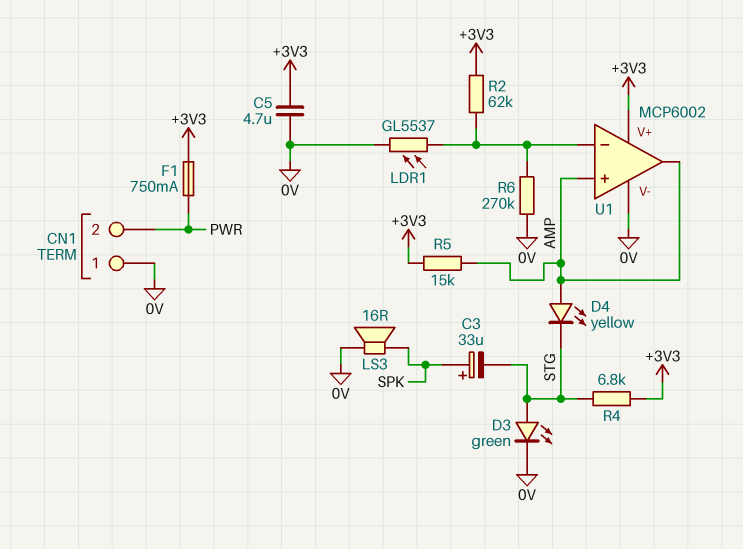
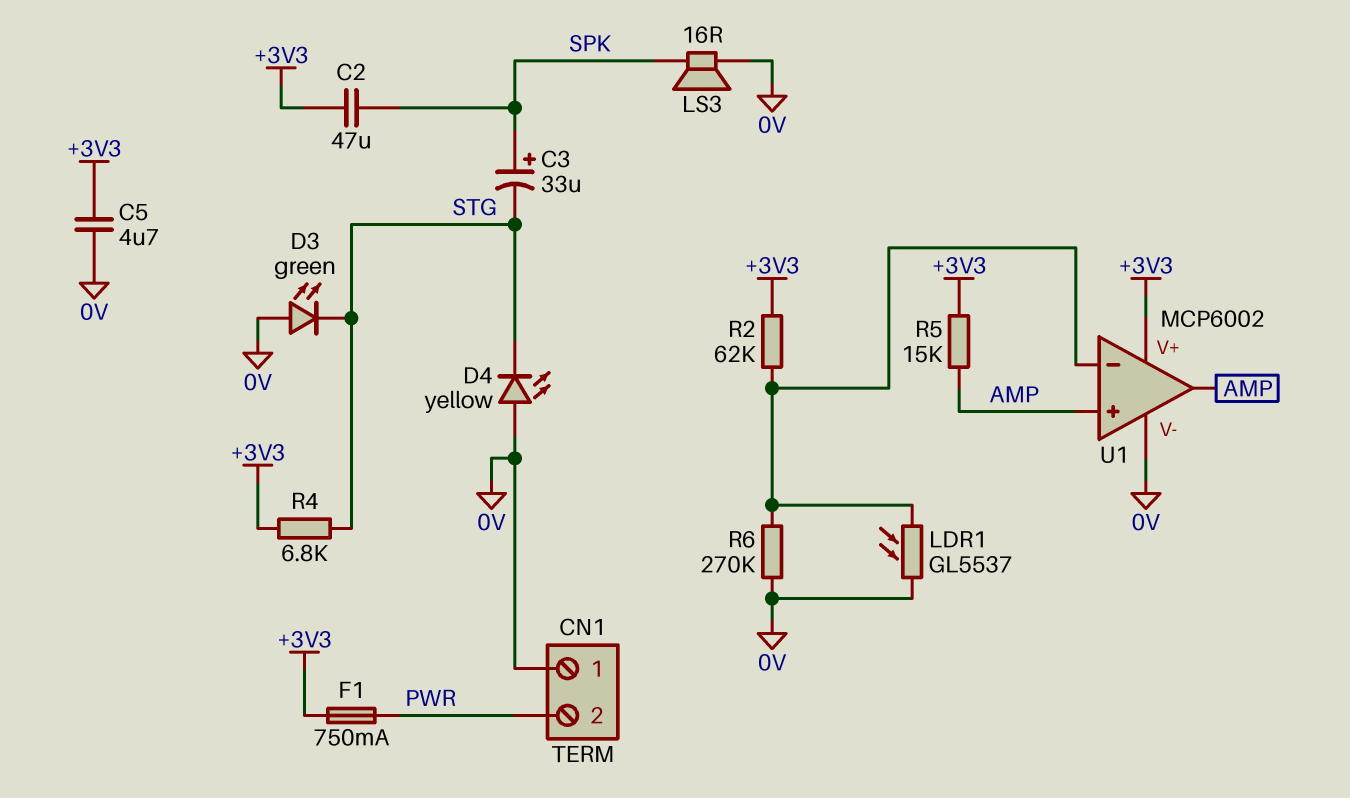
C2: none -> 47uF (+3V3, SPK)
D3: LED green (A STG, K 0V) -> LED green (A 0V, K STG)
D4: LED yellow (A AMP, K STG) -> LED yellow (A 0V, K STG)

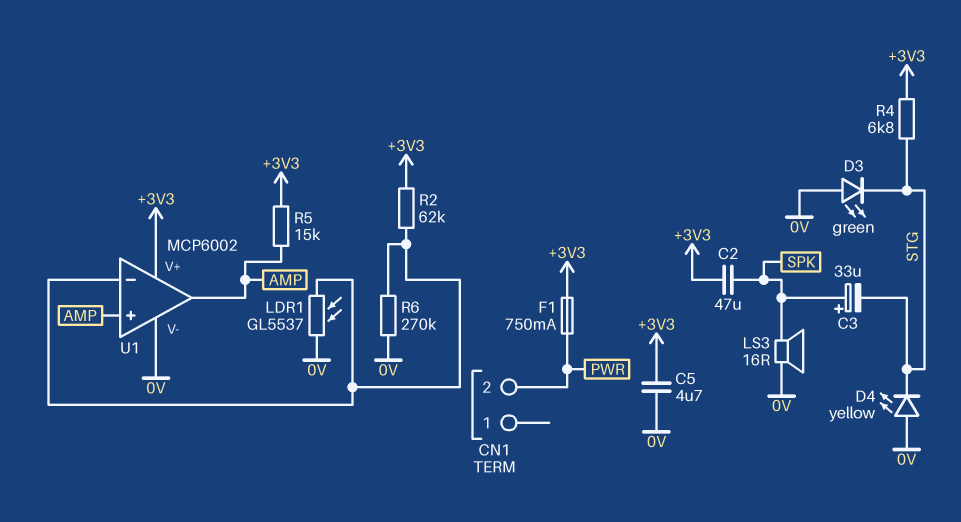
CN1 pin 1: 0V -> none

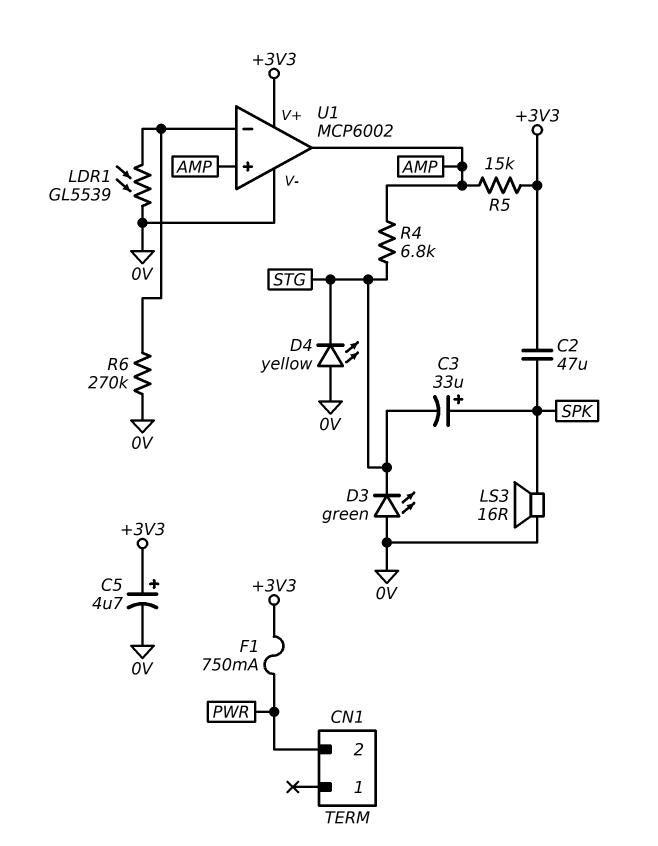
C5: 4.7uF (+3V3, 0V) -> 4.7uF (plus +3V3, minus 0V)
LDR1: GL5537 (0V, U1/in-) -> GL5539 (0V, U1/in-)
R2: 62k (+3V3, U1/in-) -> none
R4: 6.8k (+3V3, STG) -> 6.8k (AMP, STG)

